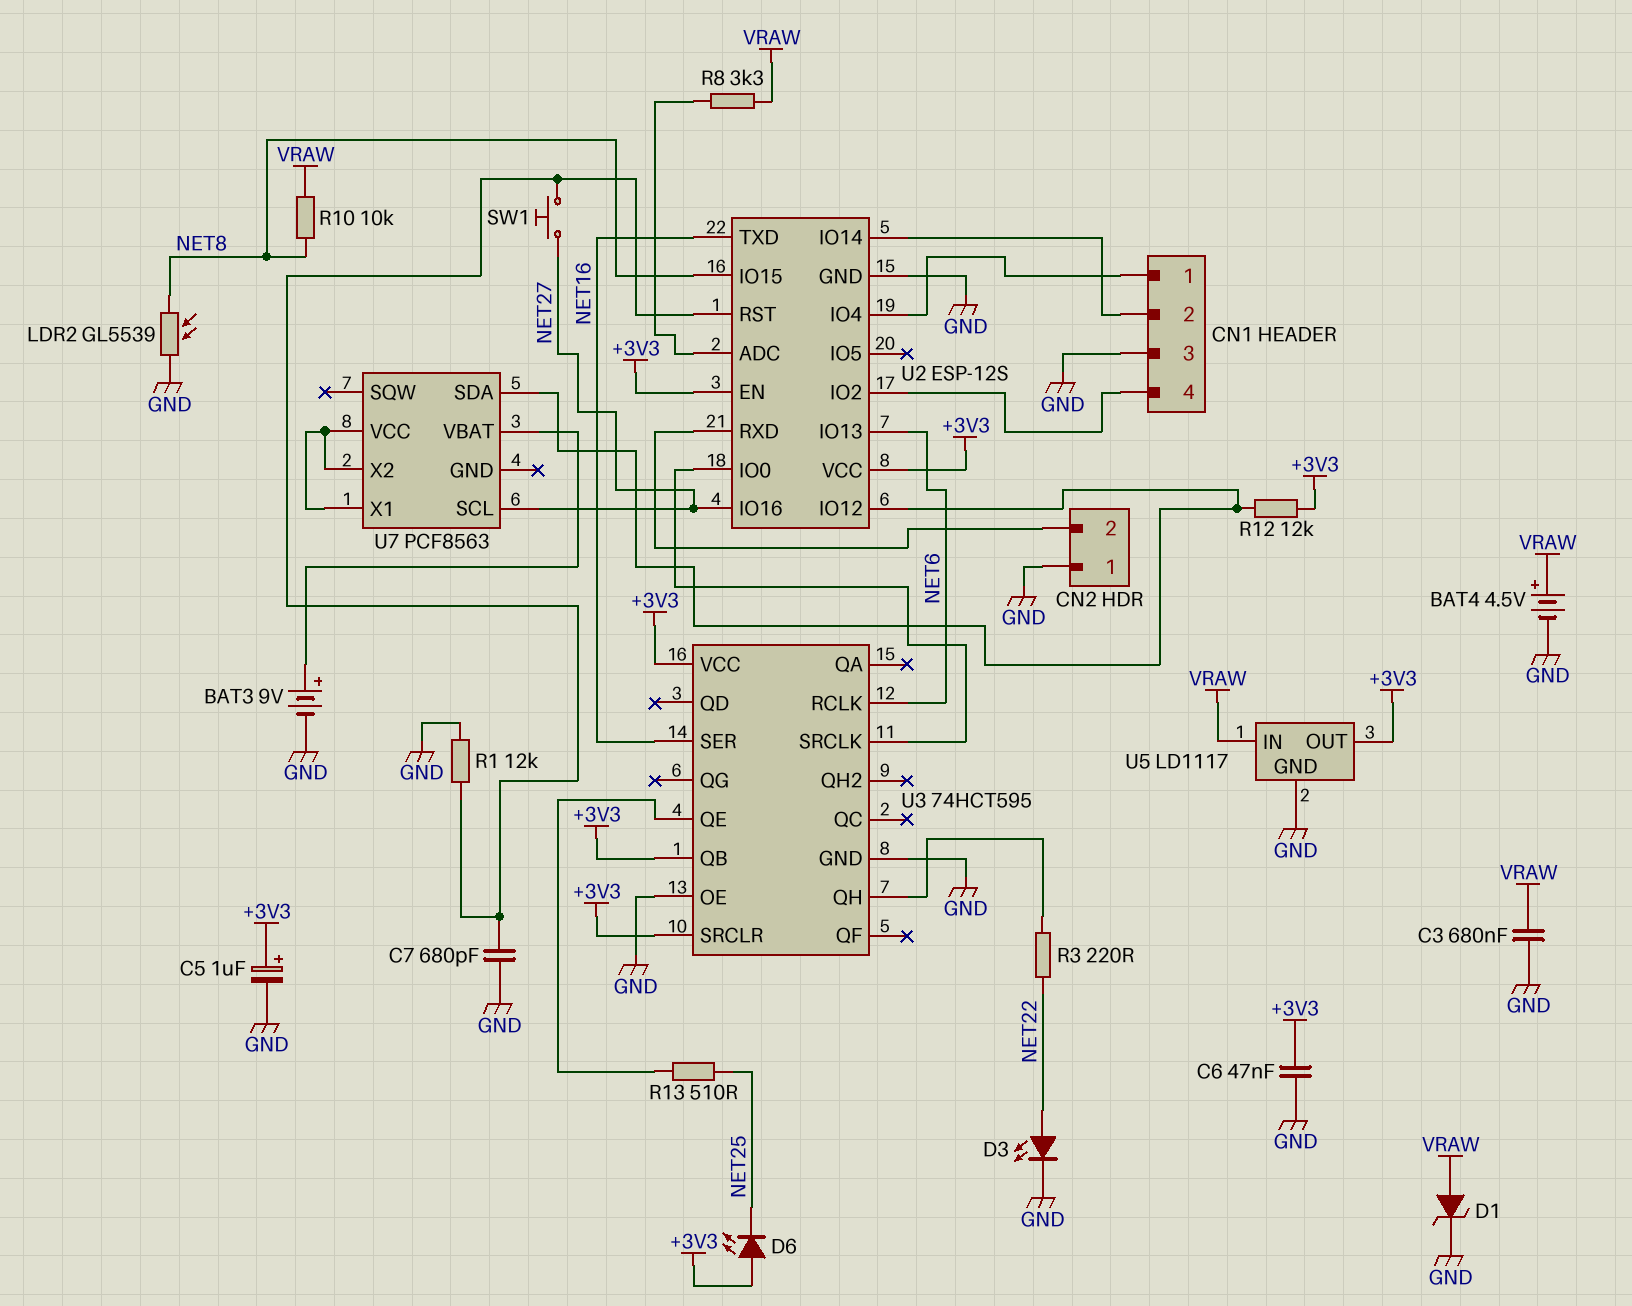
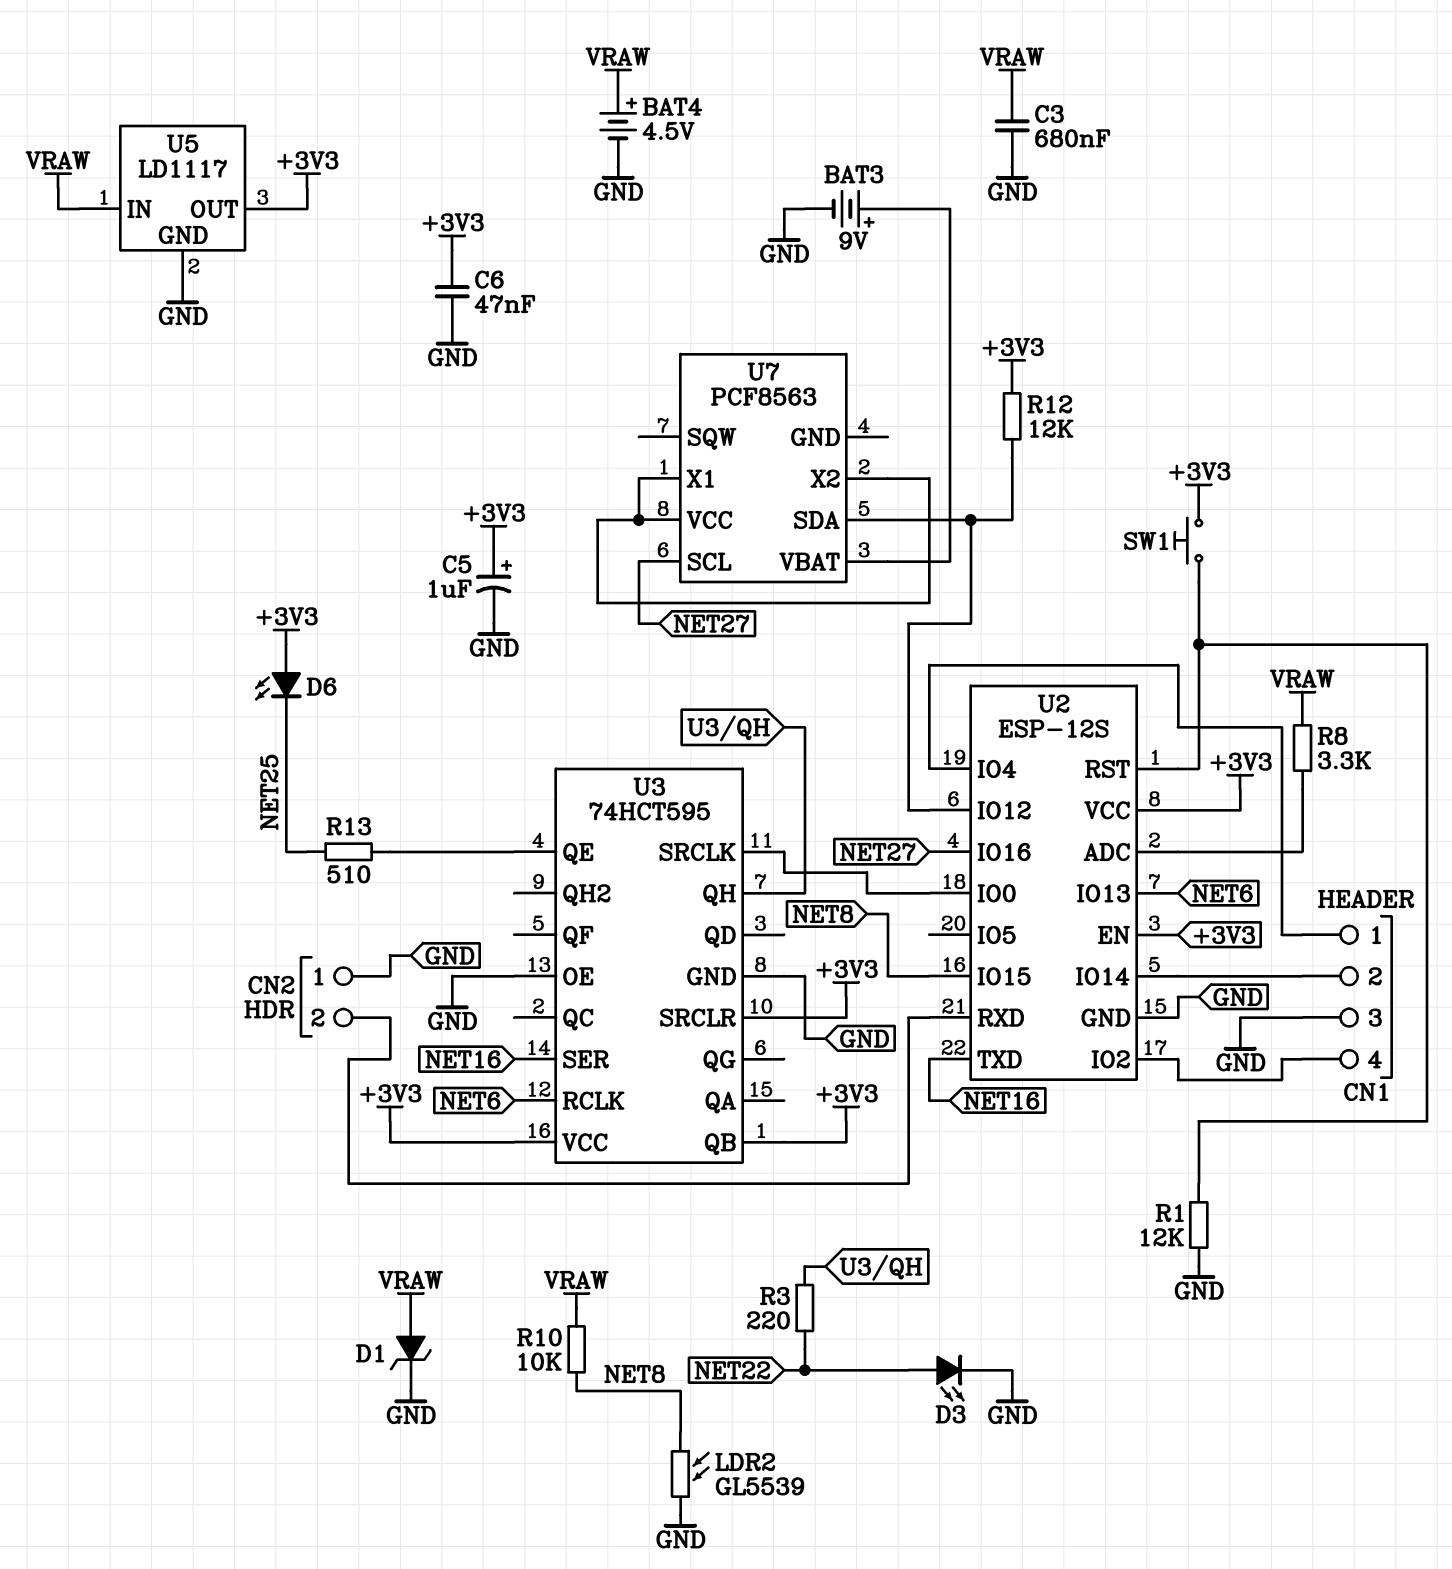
C7: 680pF (GND, U2/RST) -> none
SW1: button (NET27, U2/RST) -> button (+3V3, U2/RST)

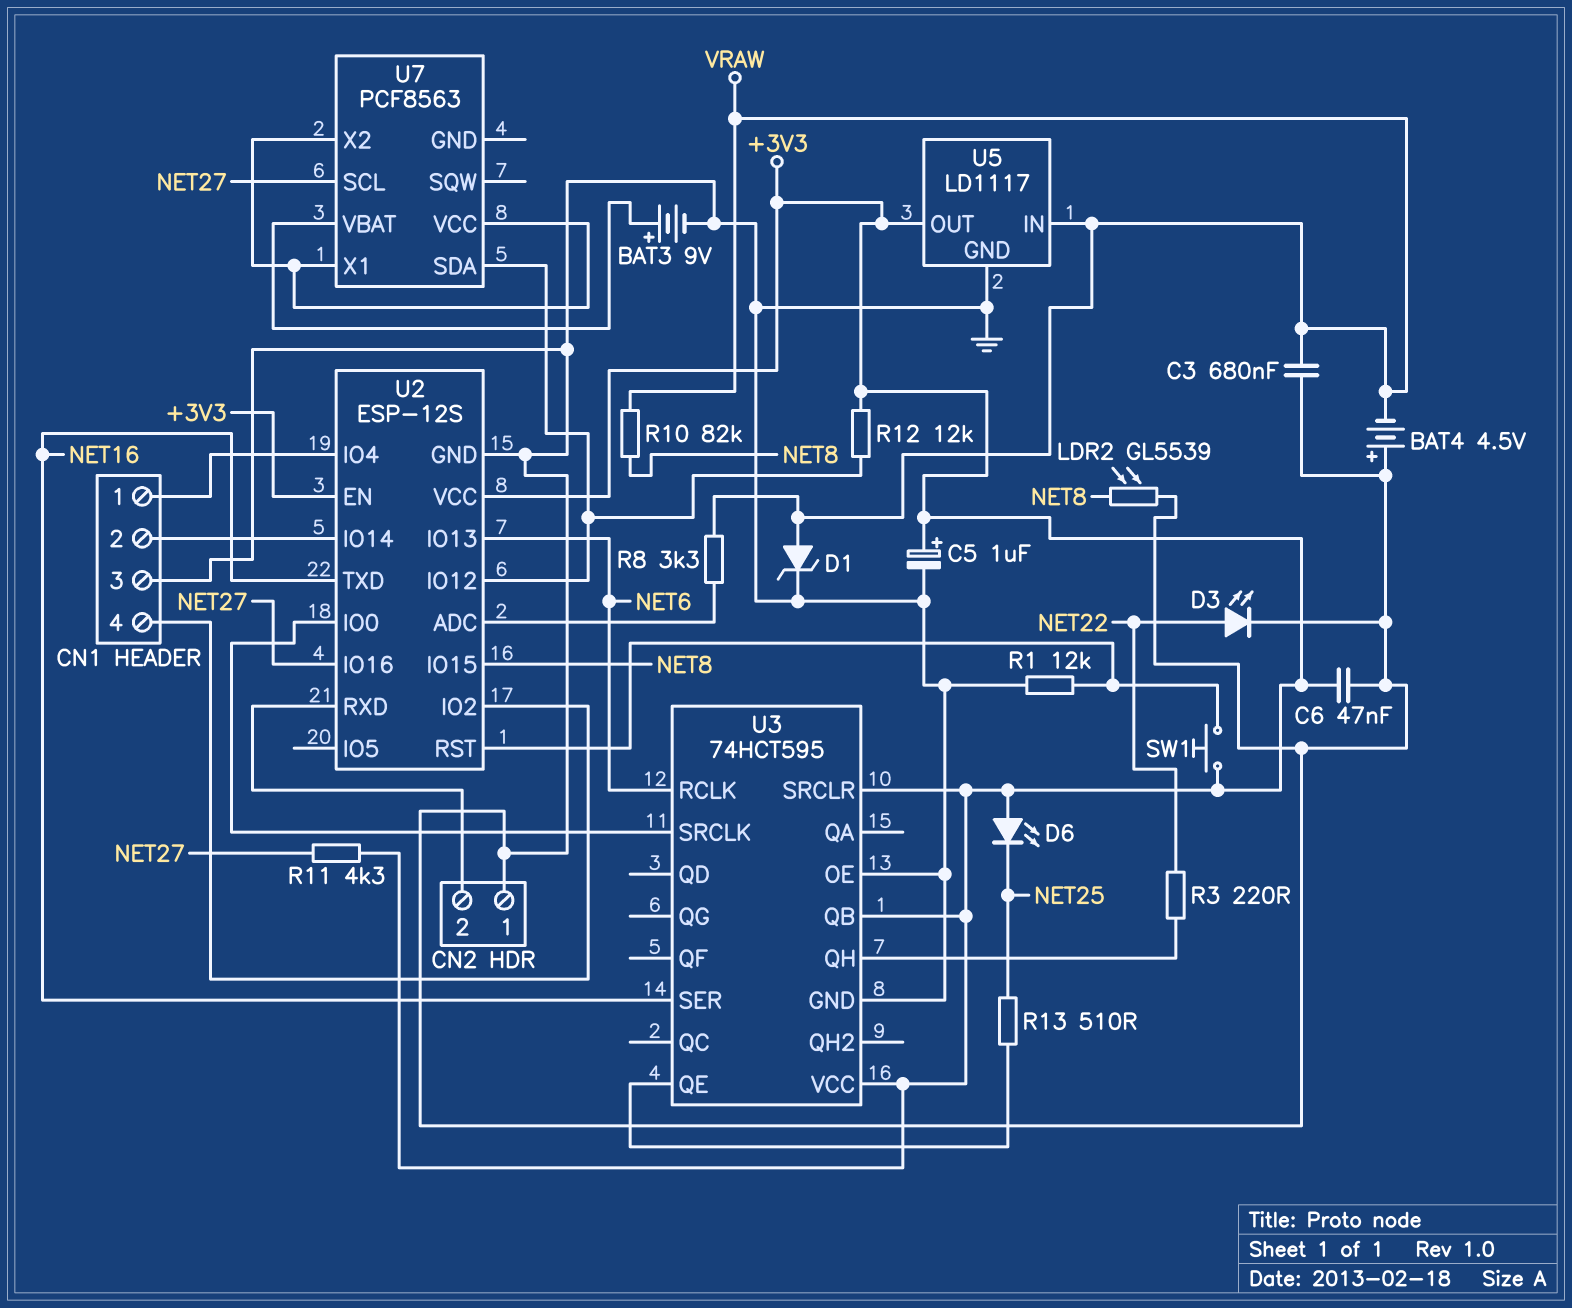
BAT4: 4.5V (plus VRAW, minus GND) -> 4.5V (plus GND, minus VRAW)
R10: 10k (NET8, VRAW) -> 82k (NET8, VRAW)
R11: none -> 4.3k (+3V3, NET27)

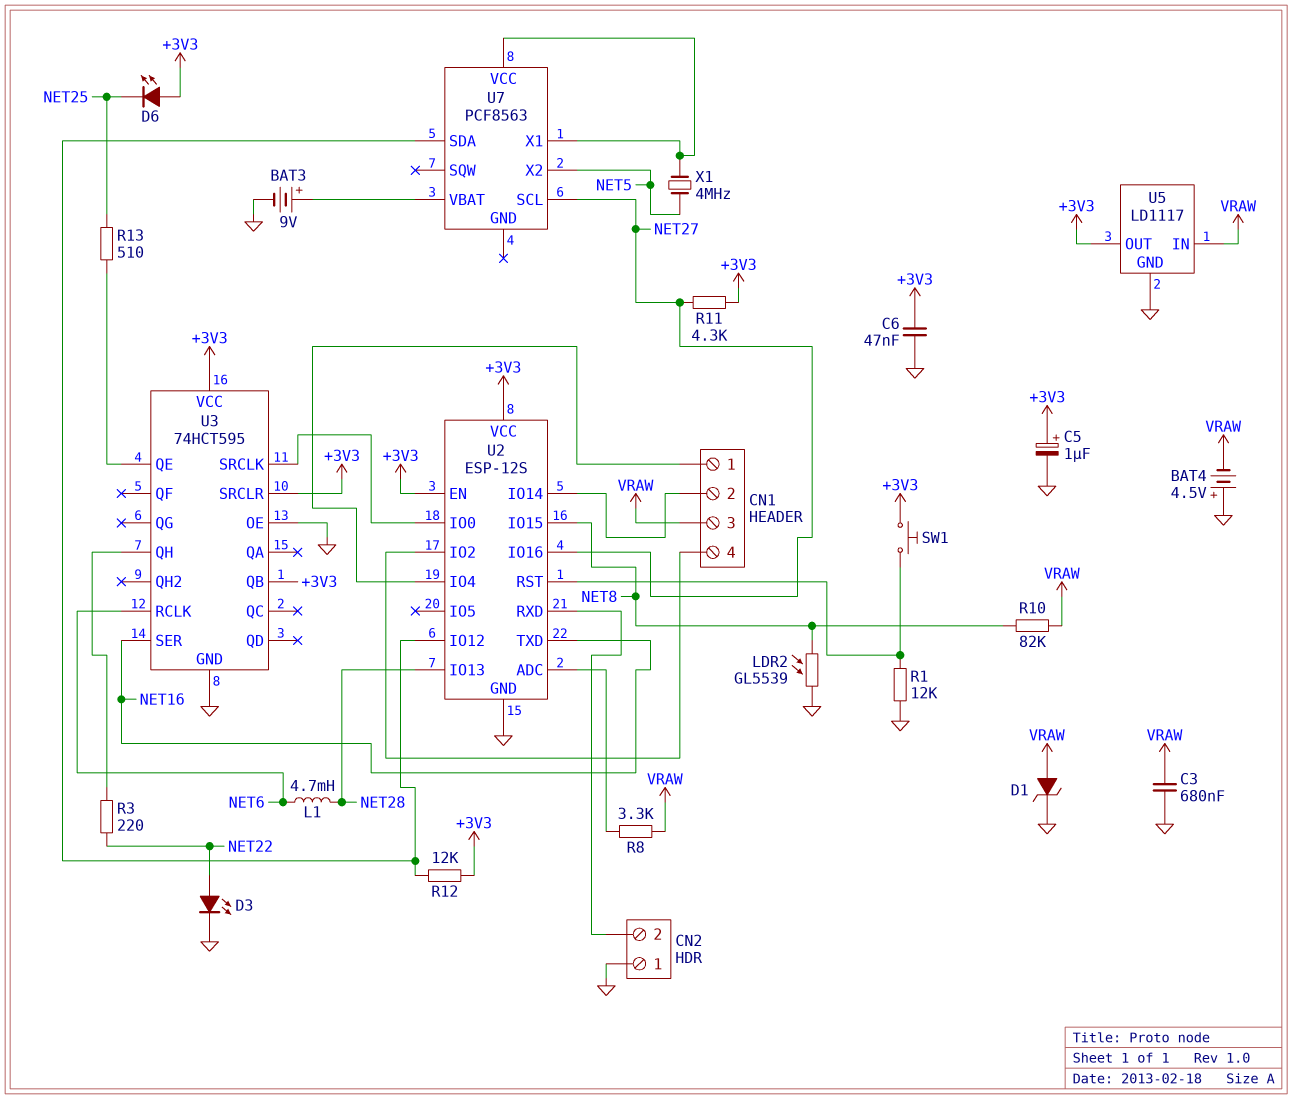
CN1 pin 3: GND -> VRAW
L1: none -> 4.7mH (NET6, NET28)
U2 pin IO13: NET6 -> NET28
U7 pin X2: U7/VCC -> NET5
X1: none -> 4MHz (NET5, U7/VCC)

